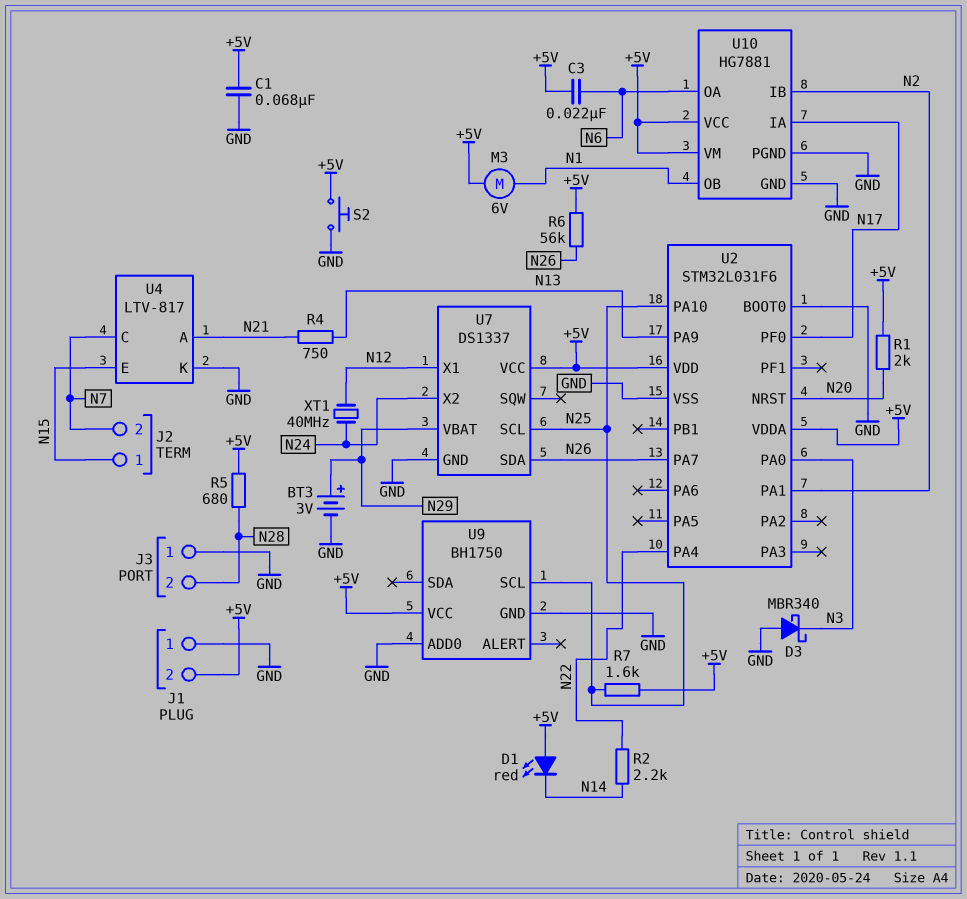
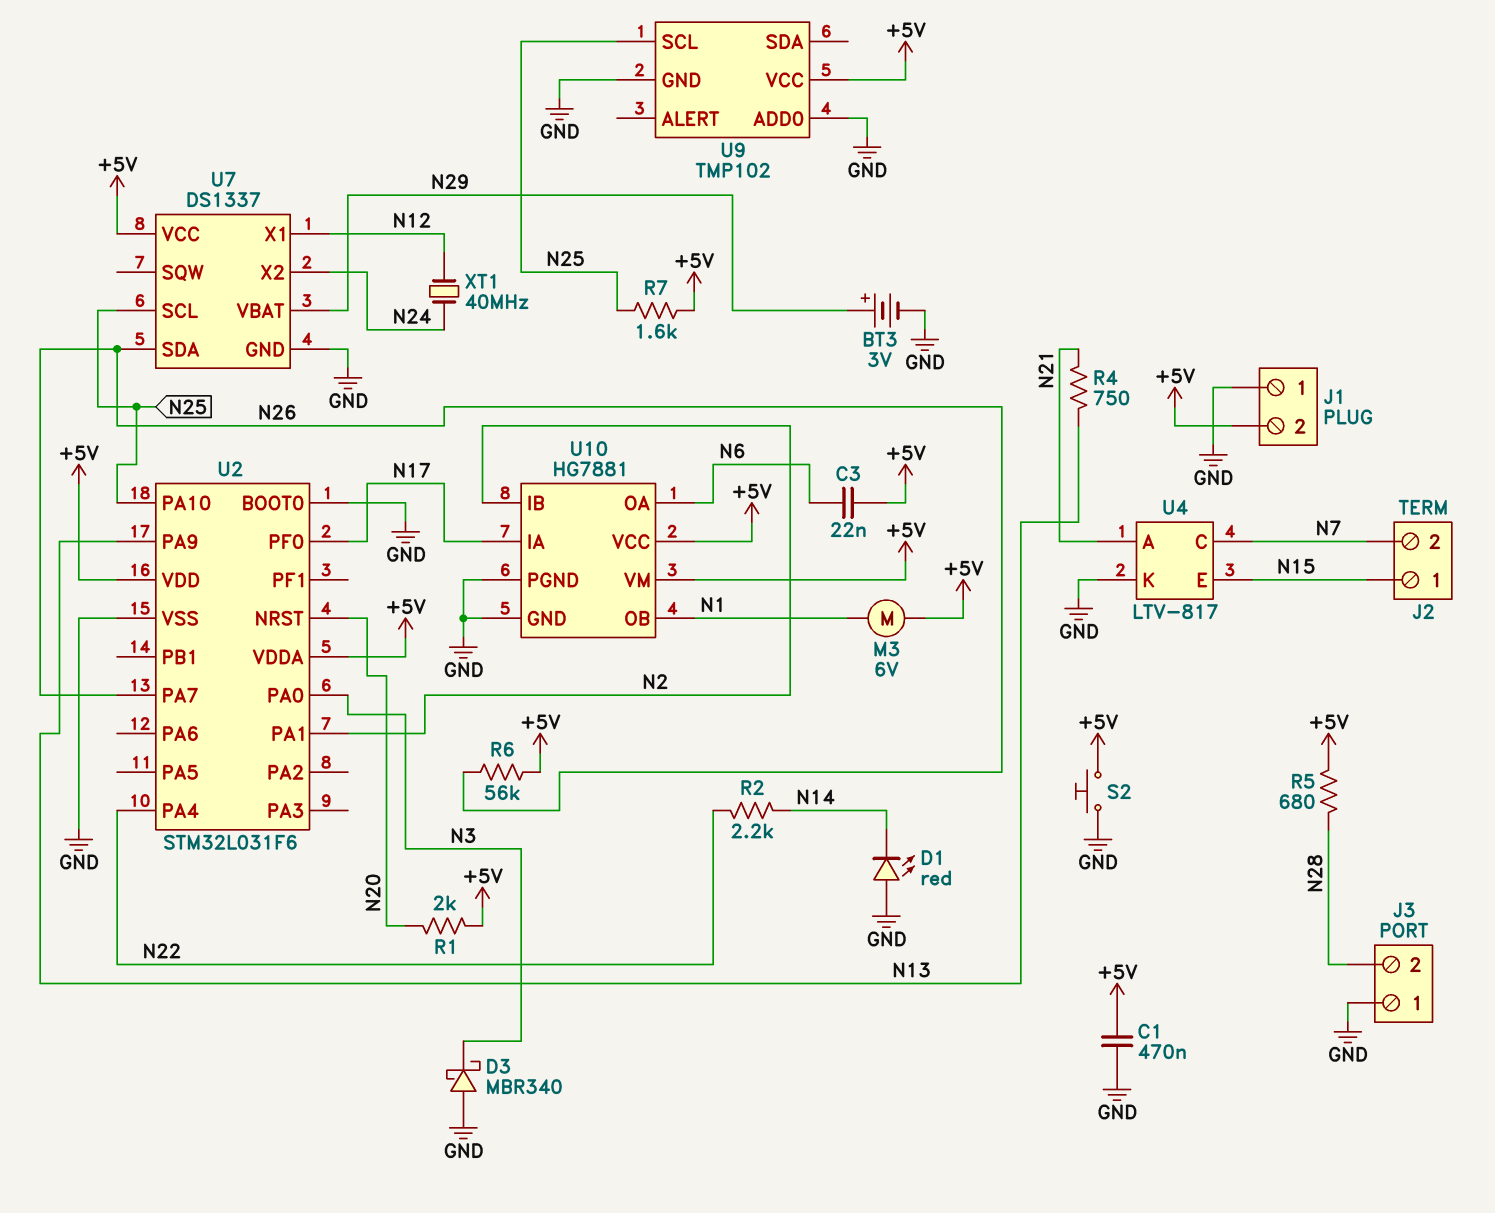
C1: 68nF (+5V, GND) -> 470nF (+5V, GND)
D1: LED red (A +5V, K N14) -> LED red (A GND, K N14)
U9: BH1750 -> TMP102

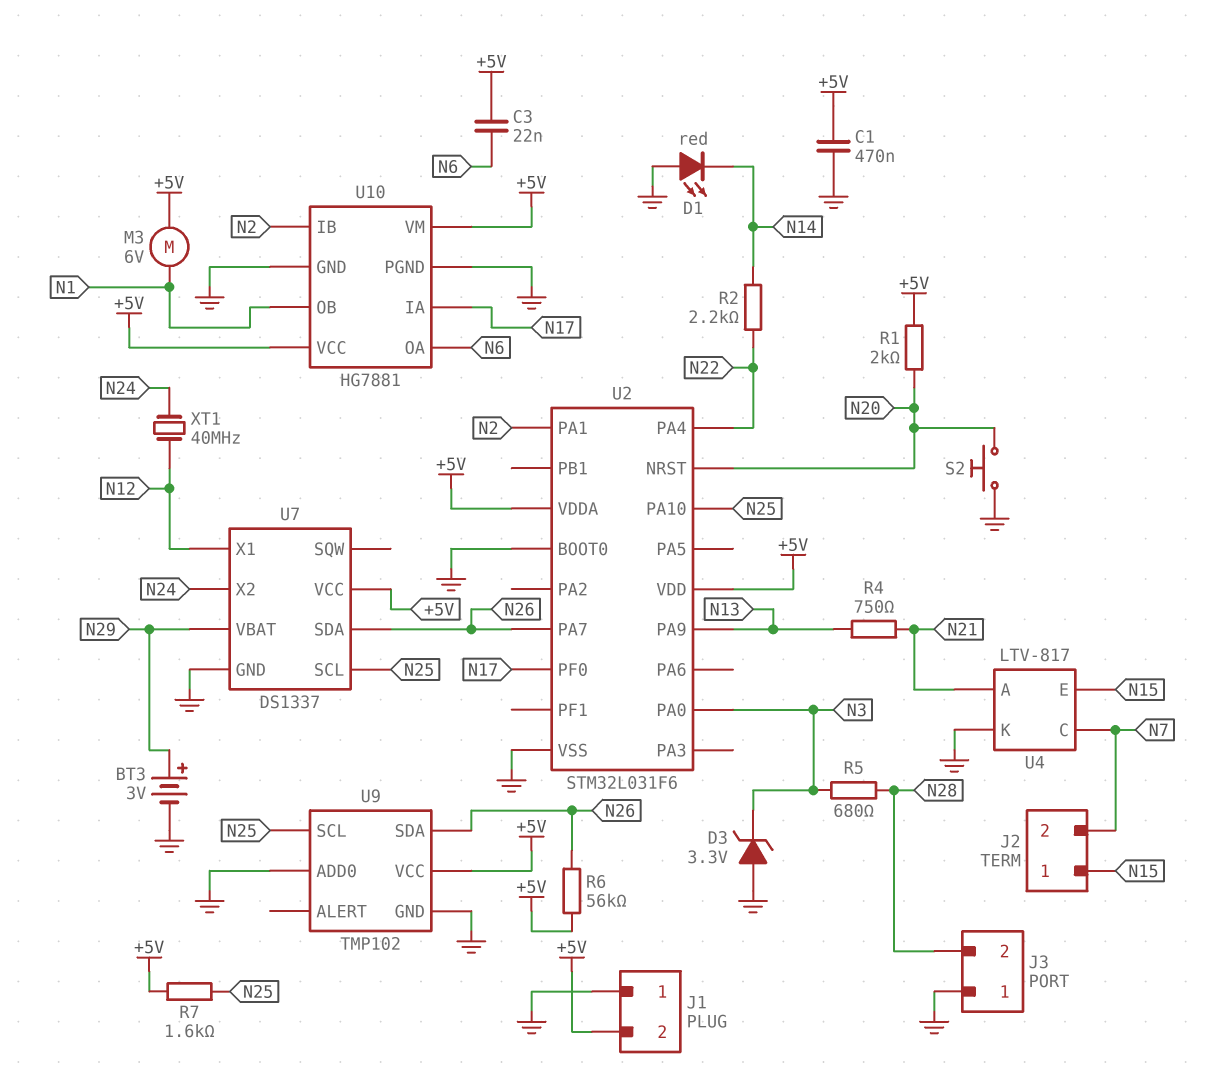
D3: schottky MBR340 (A GND, K N3) -> zener 3.3V (A GND, K N3)
R5: 680 (+5V, N28) -> 680 (N3, N28)
S2: button (+5V, GND) -> button (GND, N20)
U9 pin SDA: none -> N26

